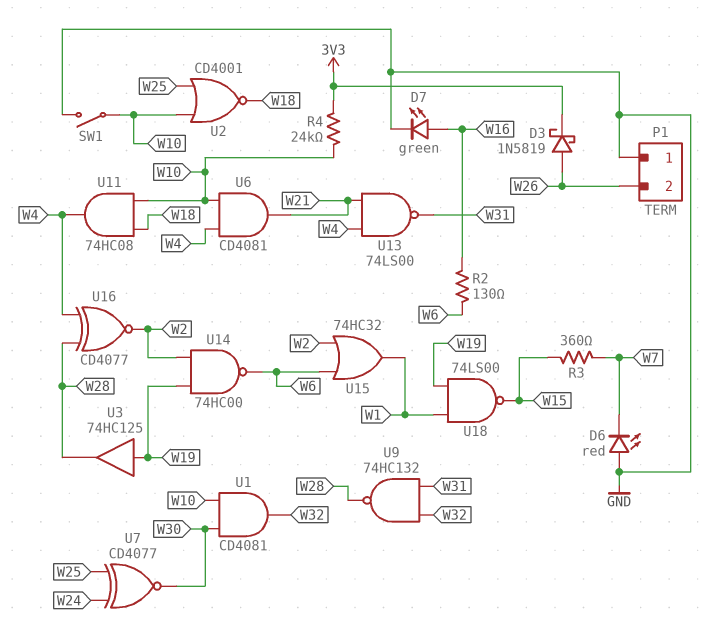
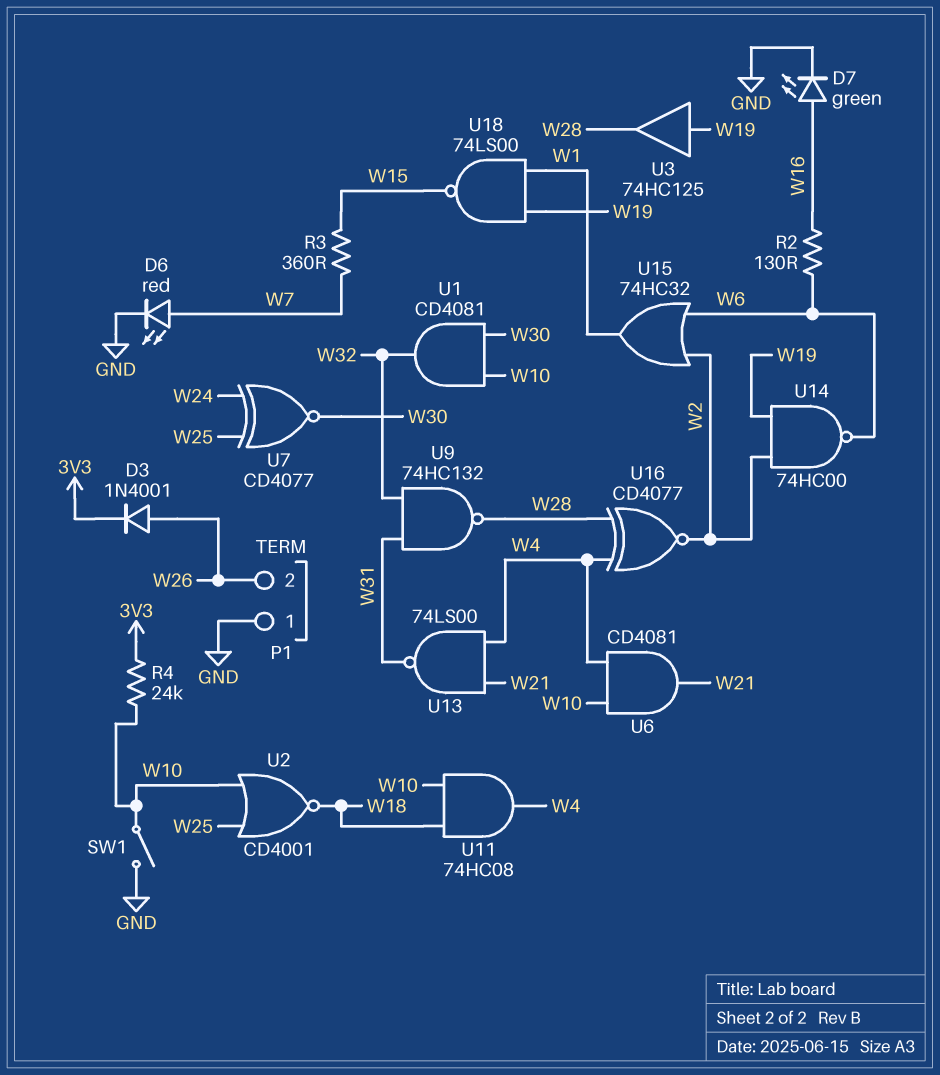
D3: schottky 1N5819 (A W26, K 3V3) -> diode 1N4001 (A W26, K 3V3)
D6: LED red (A GND, K W7) -> LED red (A W7, K GND)

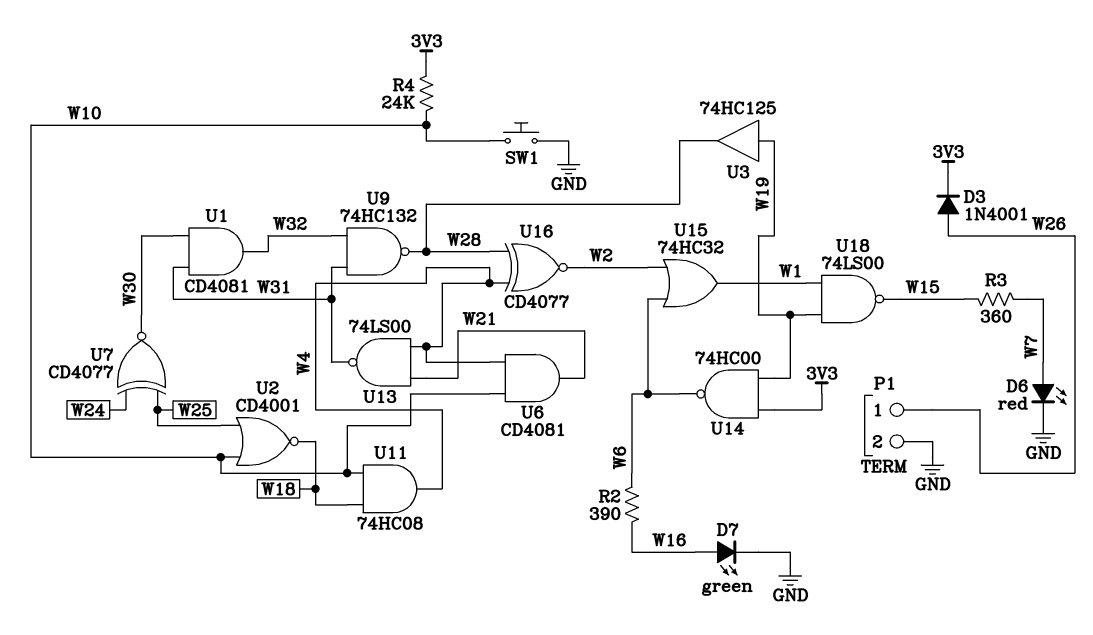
P1 pin 1: GND -> W26
P1 pin 2: W26 -> GND
R2: 130 (W6, W16) -> 390 (W6, W16)
SW1: switch (GND, W10) -> button (GND, W10)
U1: AND CD4081 (in W10, in W30, out W32) -> AND CD4081 (in W30, in W31, out W32)
U14: NAND 74HC00 (in W2, in W19, out W6) -> NAND 74HC00 (in 3V3, in W19, out W6)

